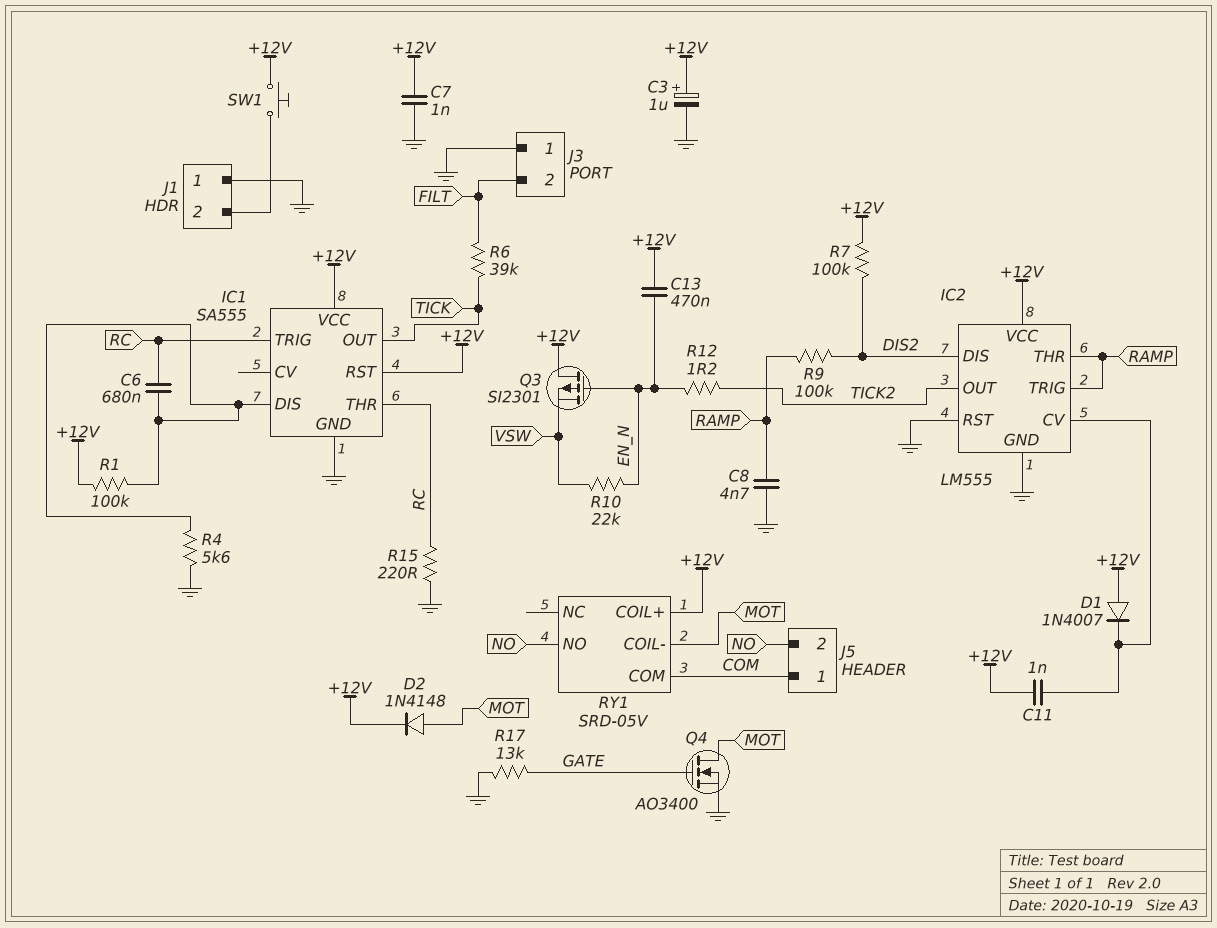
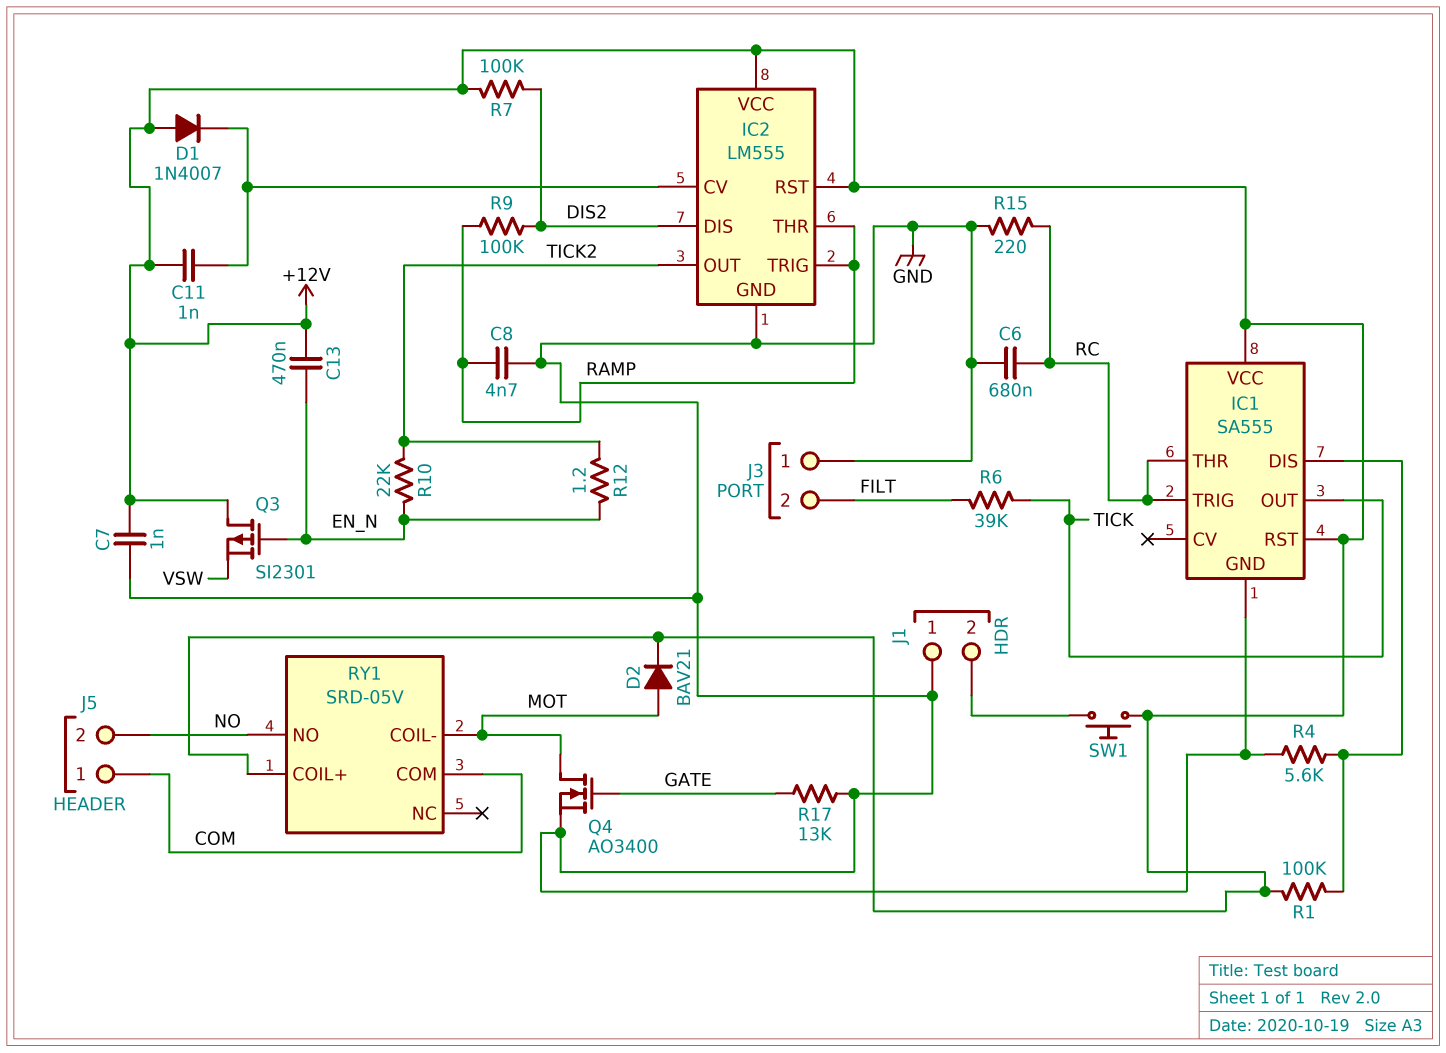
C3: 1uF (plus +12V, minus GND) -> none
C6: 680nF (IC1/DIS, RC) -> 680nF (GND, RC)
D2: diode 1N4148 (A MOT, K +12V) -> diode BAV21 (A MOT, K +12V)
IC2 pin RST: GND -> +12V
R10: 22k (EN_N, VSW) -> 22k (EN_N, TICK2)

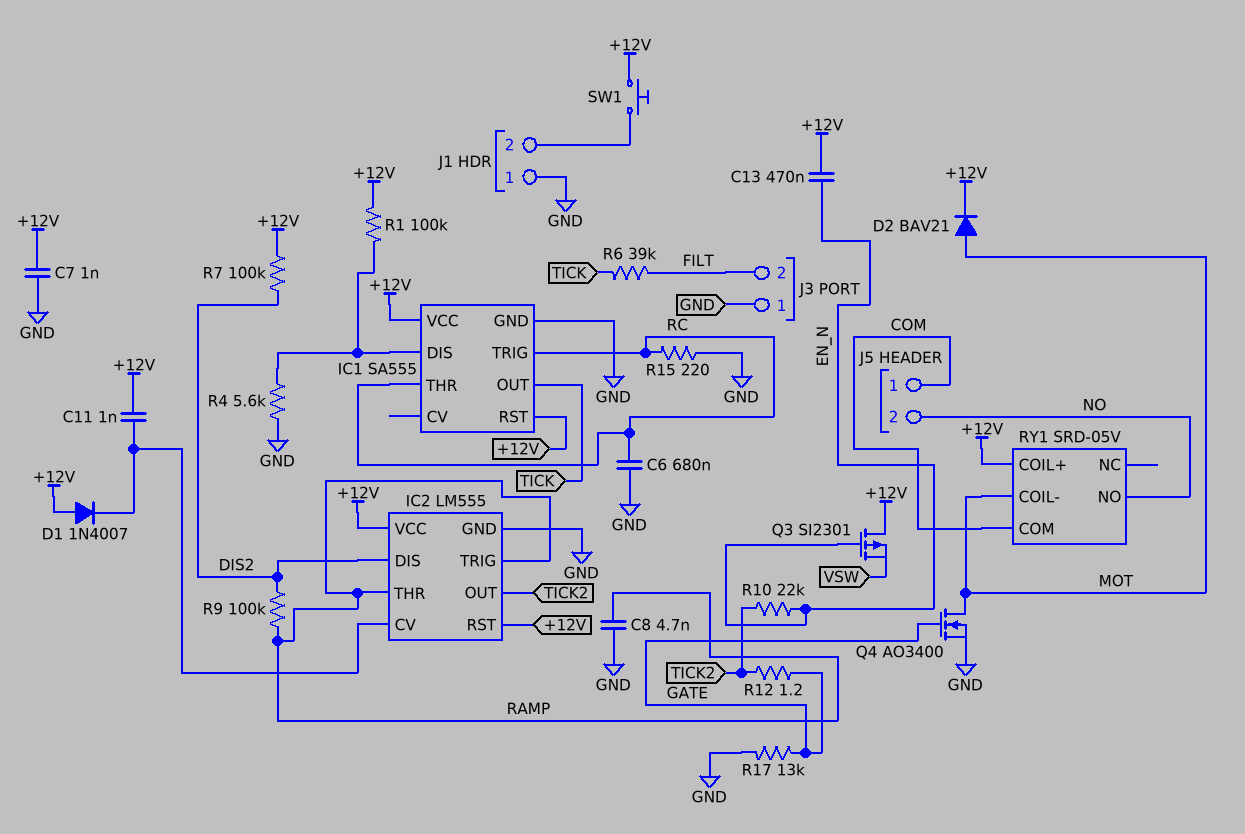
R12: 1.2 (EN_N, TICK2) -> 1.2 (GATE, TICK2)

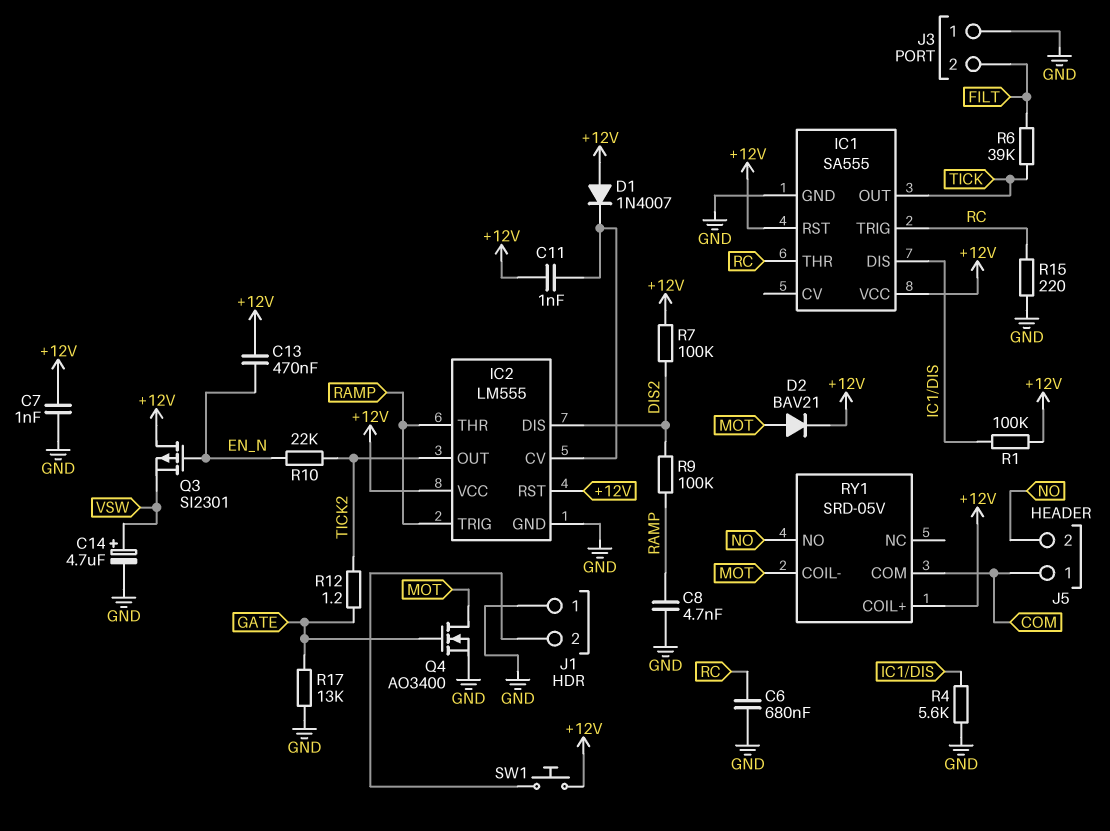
C14: none -> 4.7uF (plus VSW, minus GND)

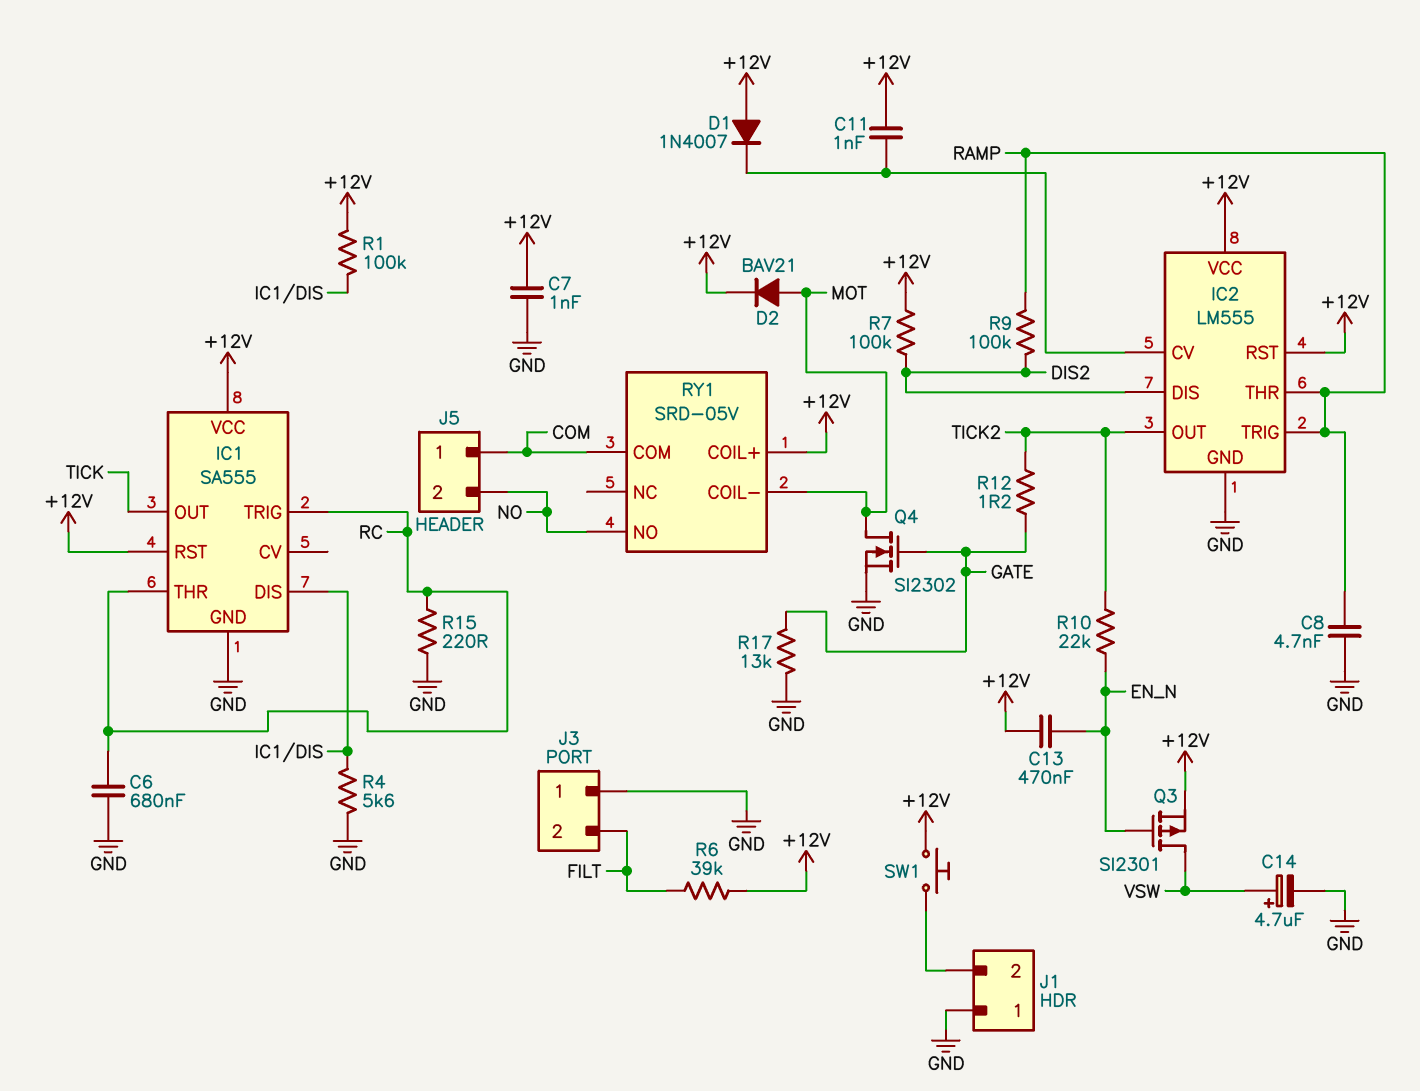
Q3: PMOS SI2301 (G EN_N, D +12V, S VSW) -> PMOS SI2301 (G EN_N, D VSW, S +12V)
Q4: NMOS AO3400 (G GATE, D MOT, S GND) -> NMOS SI2302 (G GATE, D MOT, S GND)
R6: 39k (FILT, TICK) -> 39k (+12V, FILT)

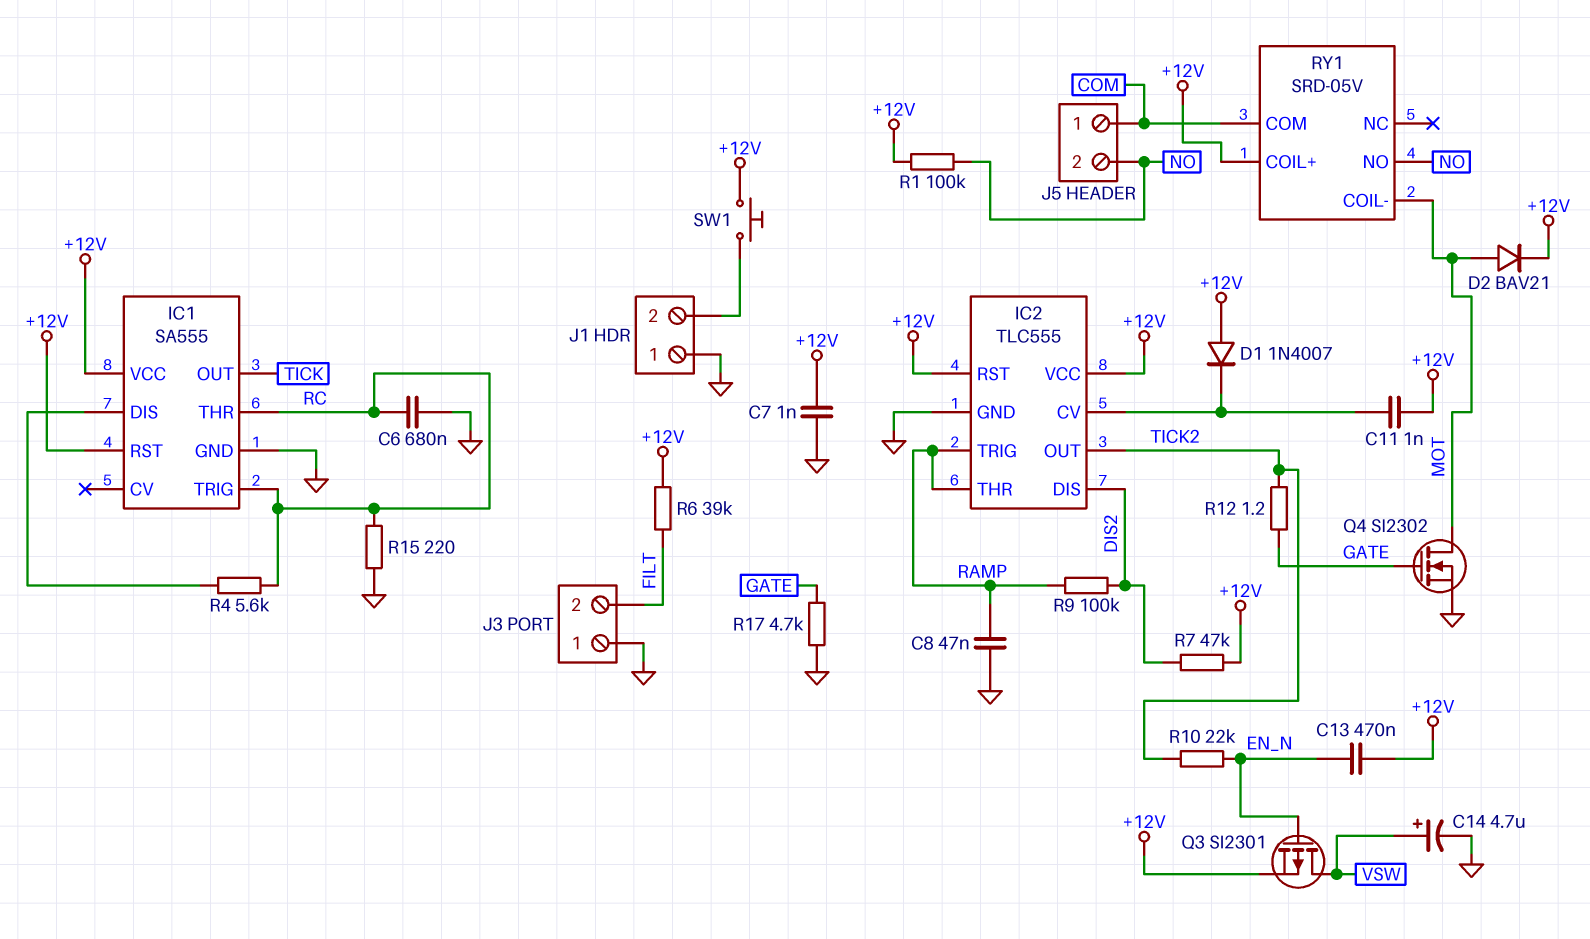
C8: 4.7nF (GND, RAMP) -> 47nF (GND, RAMP)
IC2: LM555 -> TLC555
R1: 100k (+12V, IC1/DIS) -> 100k (+12V, NO)
R4: 5.6k (GND, IC1/DIS) -> 5.6k (IC1/DIS, RC)
R7: 100k (+12V, DIS2) -> 47k (+12V, DIS2)
R17: 13k (GATE, GND) -> 4.7k (GATE, GND)

